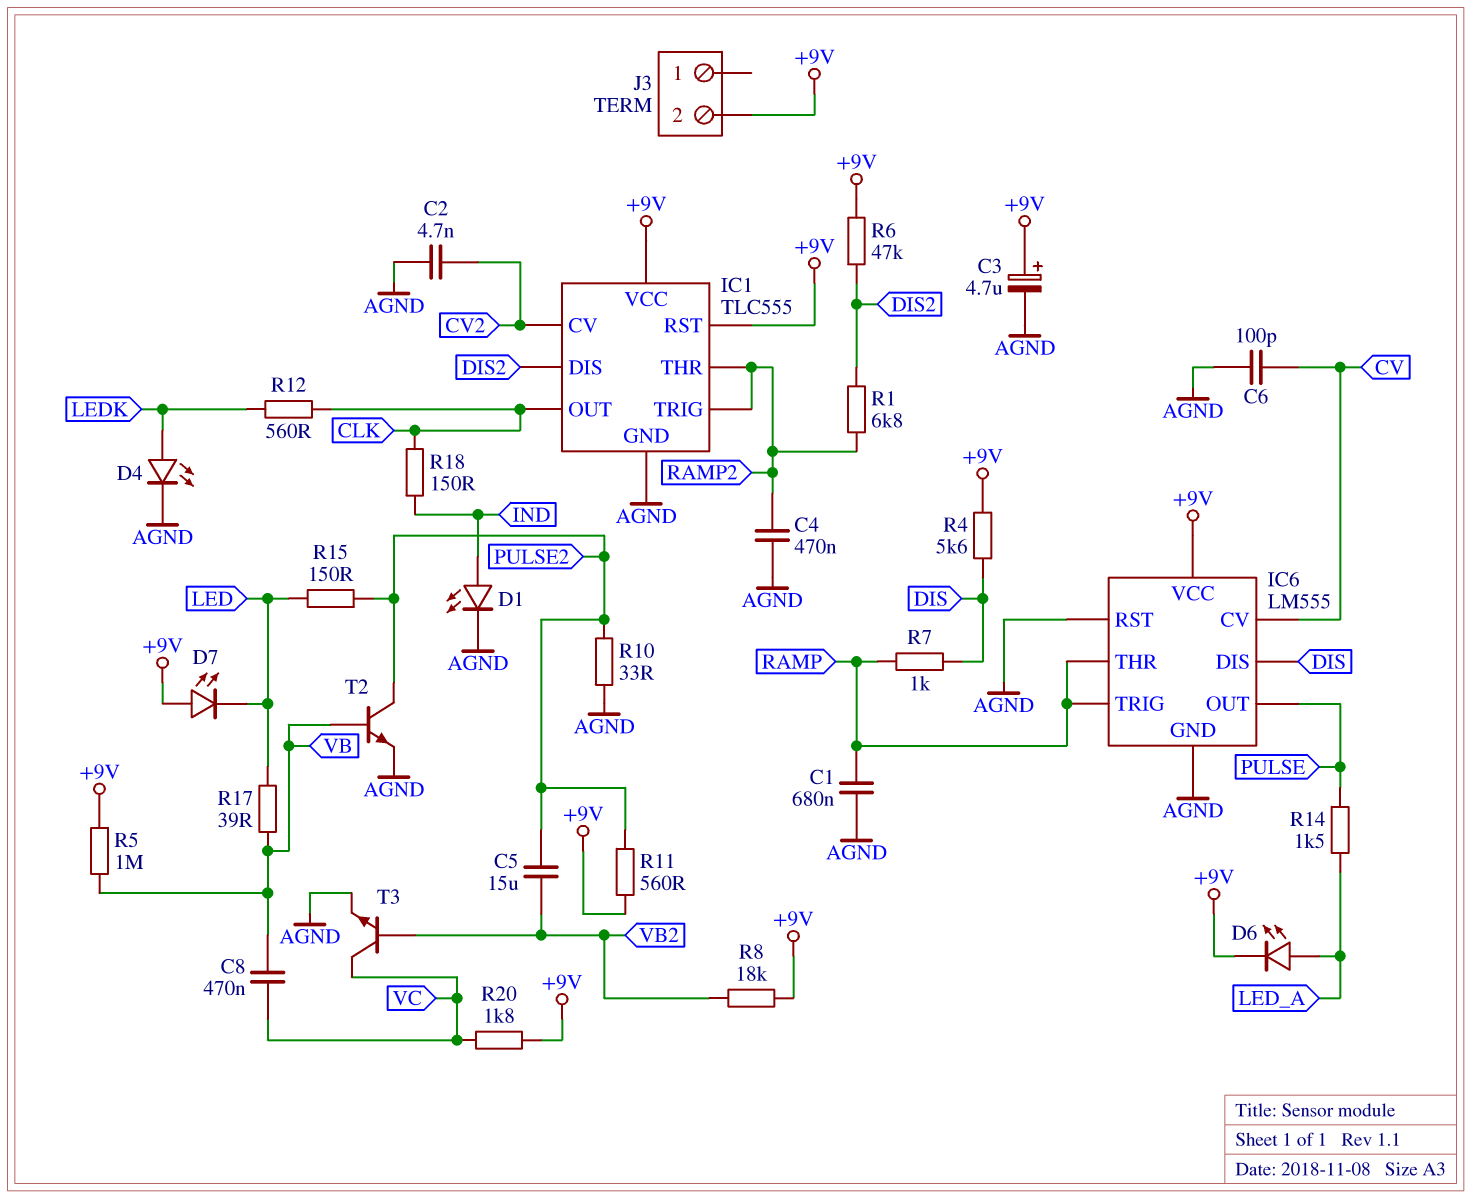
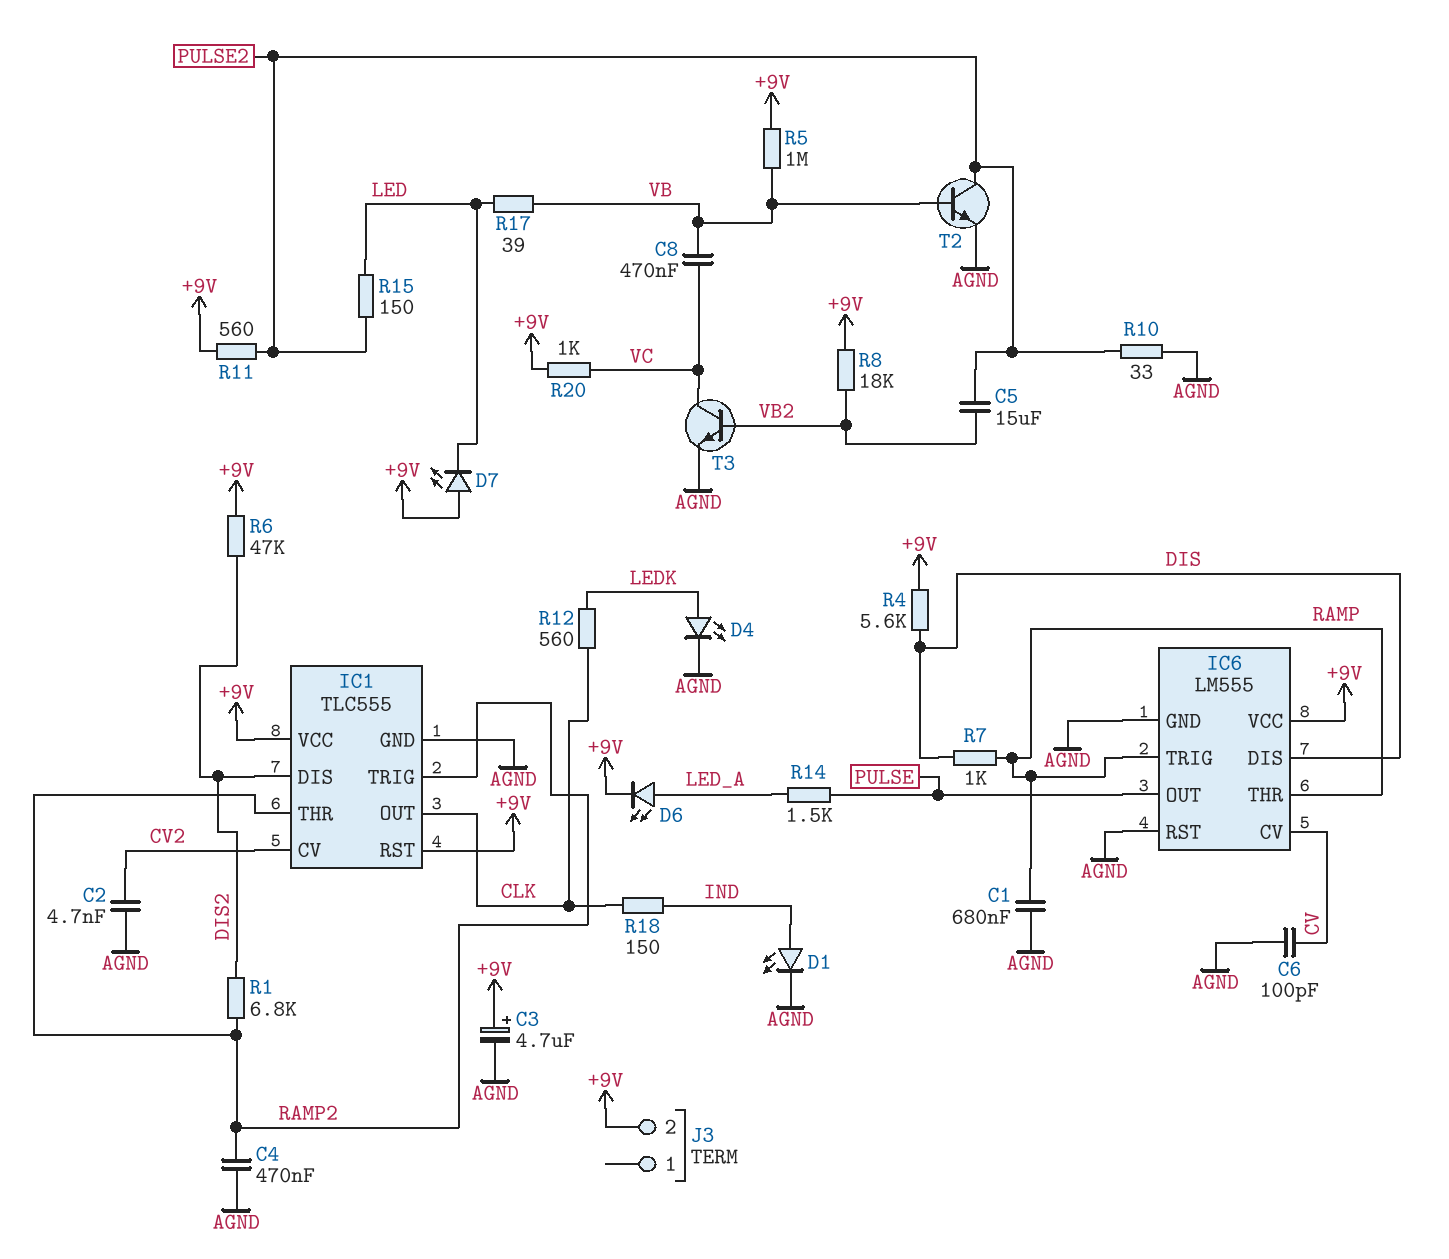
R20: 1.8k (+9V, VC) -> 1k (+9V, VC)

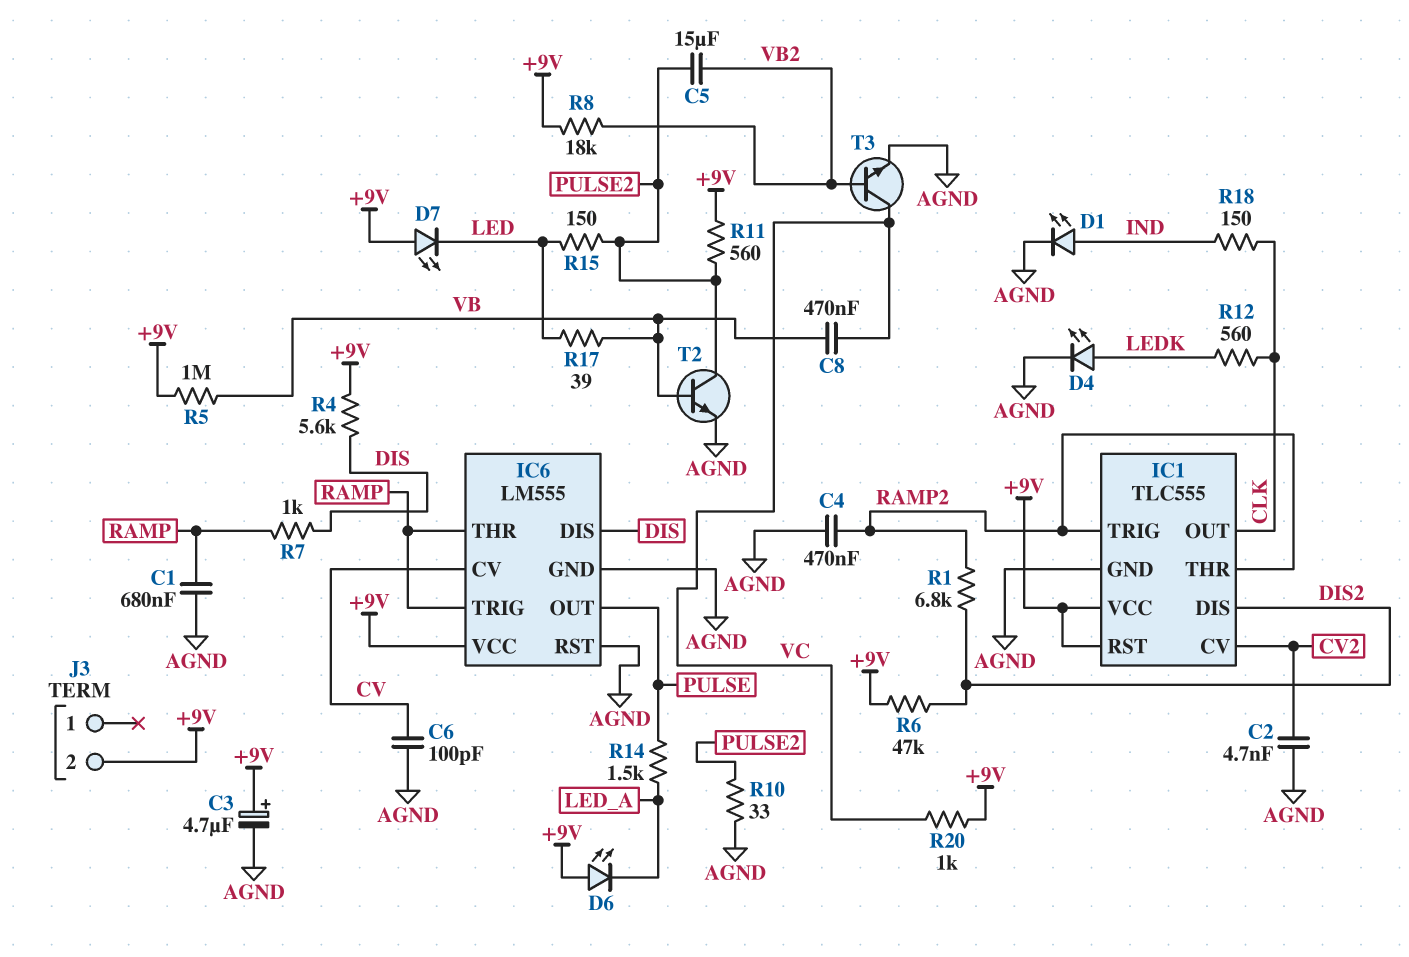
D6: LED (A LED_A, K +9V) -> LED (A +9V, K LED_A)

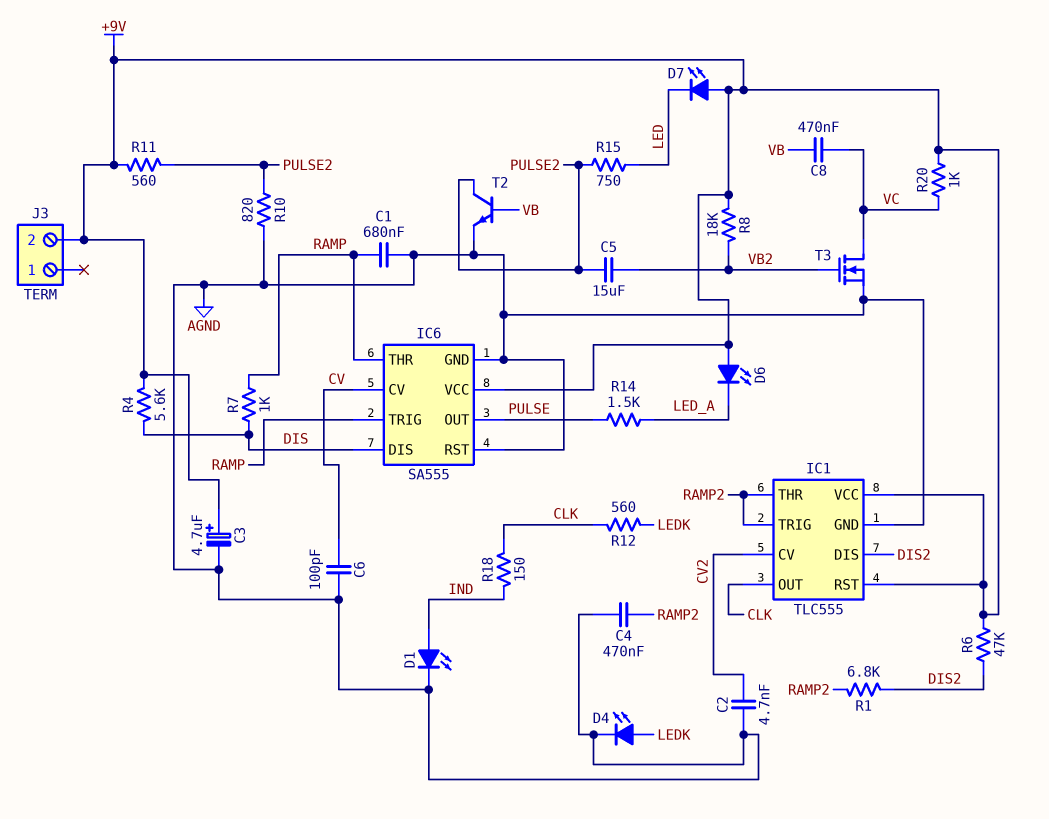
IC6: LM555 -> SA555
R5: 1M (+9V, VB) -> none
R10: 33 (AGND, PULSE2) -> 820 (AGND, PULSE2)
R15: 150 (LED, PULSE2) -> 750 (LED, PULSE2)
R17: 39 (LED, VB) -> none
T3: NPN (B VB2, C VC, E AGND) -> NMOS (G VB2, D VC, S AGND)

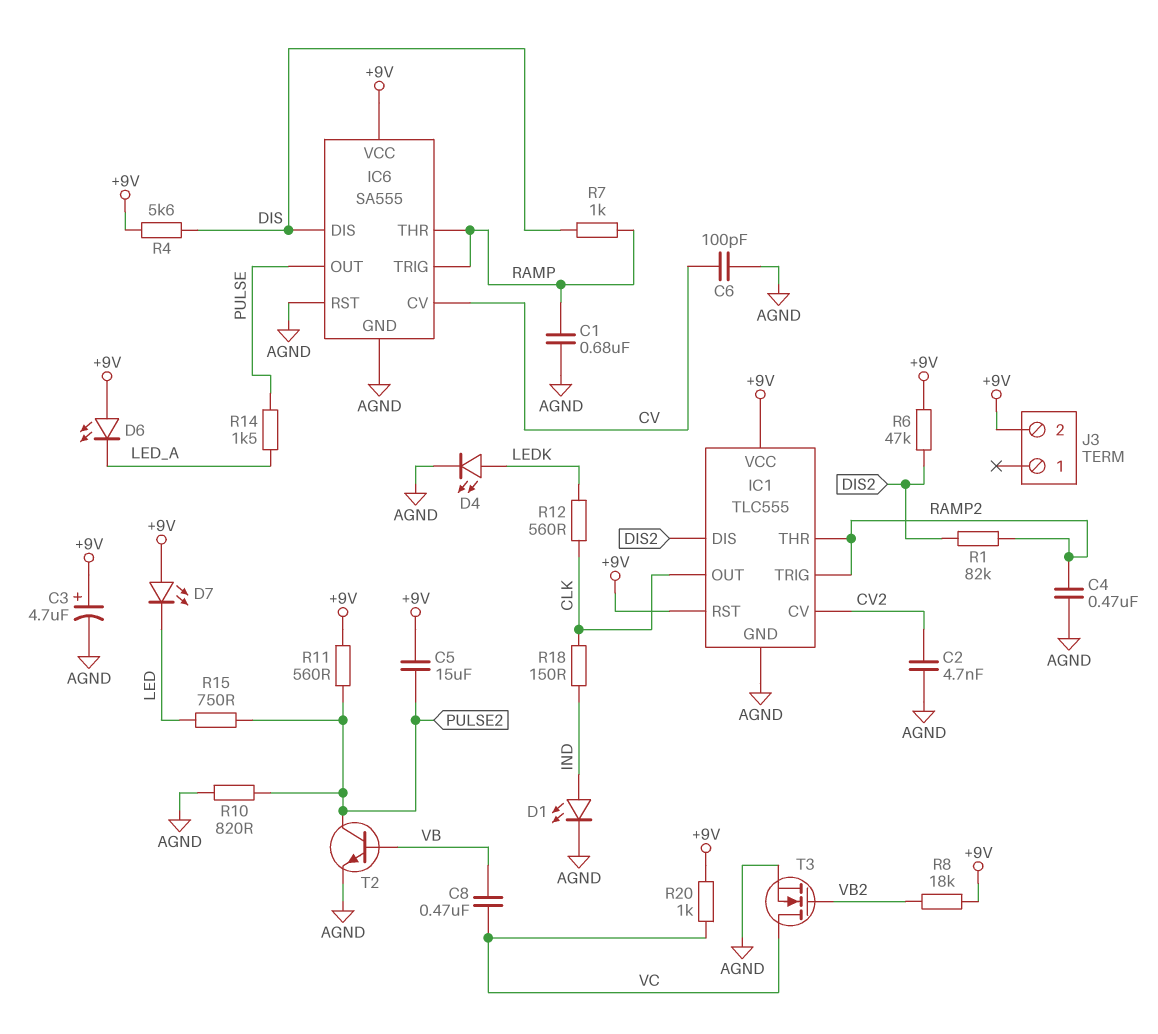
C5: 15uF (PULSE2, VB2) -> 15uF (+9V, PULSE2)
R1: 6.8k (DIS2, RAMP2) -> 82k (DIS2, RAMP2)

